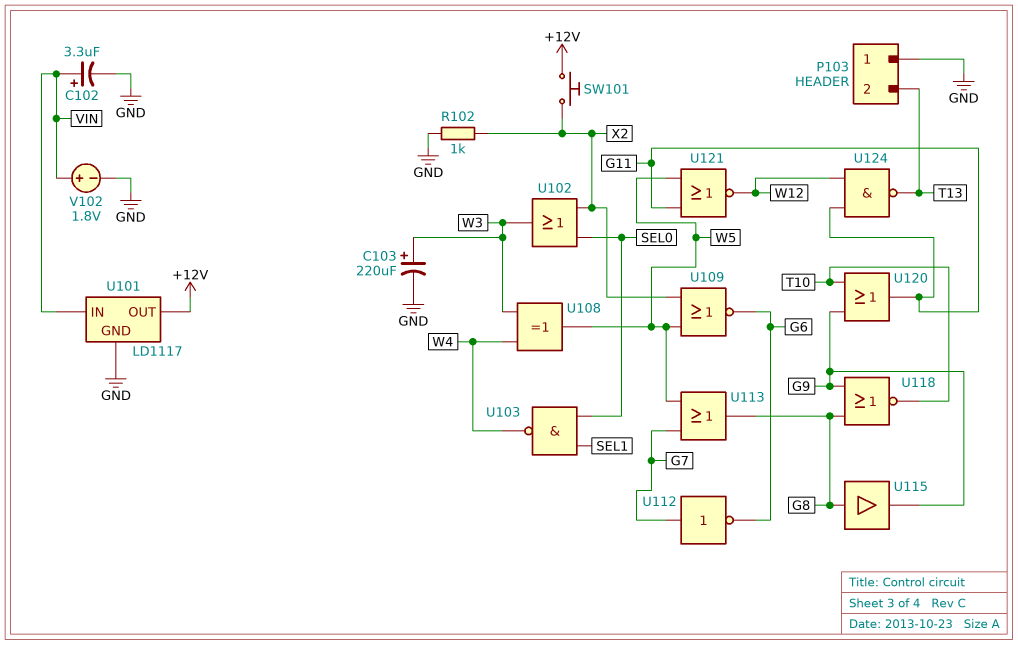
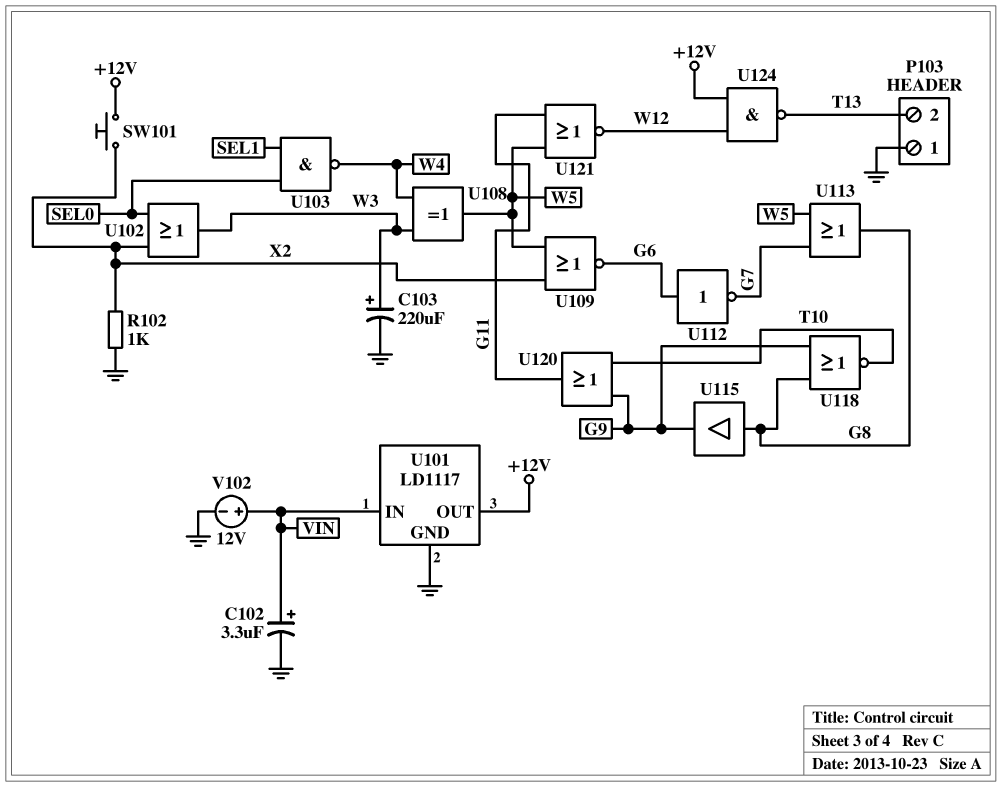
U112: NOT (in G7, out G6) -> NOT (in G6, out G7)
U124: NAND (in G11, in W12, out T13) -> NAND (in +12V, in W12, out T13)
V102: 1.8V (plus VIN, minus GND) -> 12V (plus VIN, minus GND)

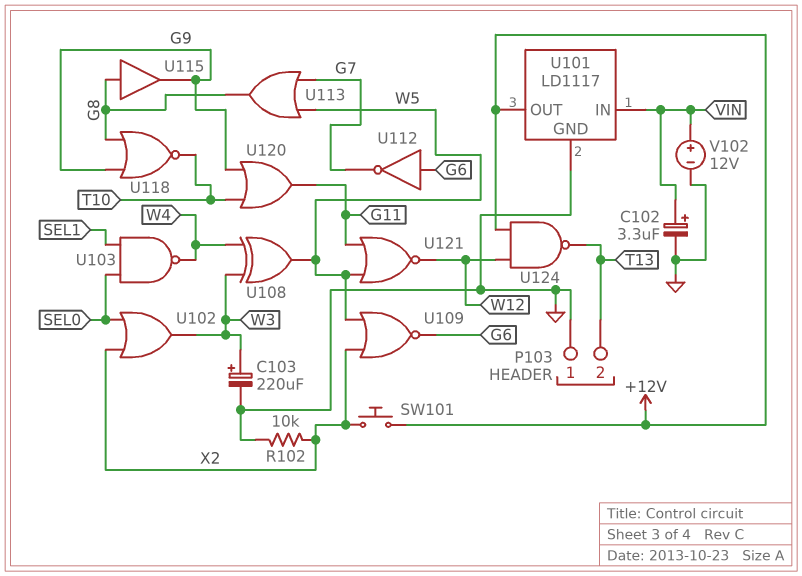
R102: 1k (GND, X2) -> 10k (GND, X2)

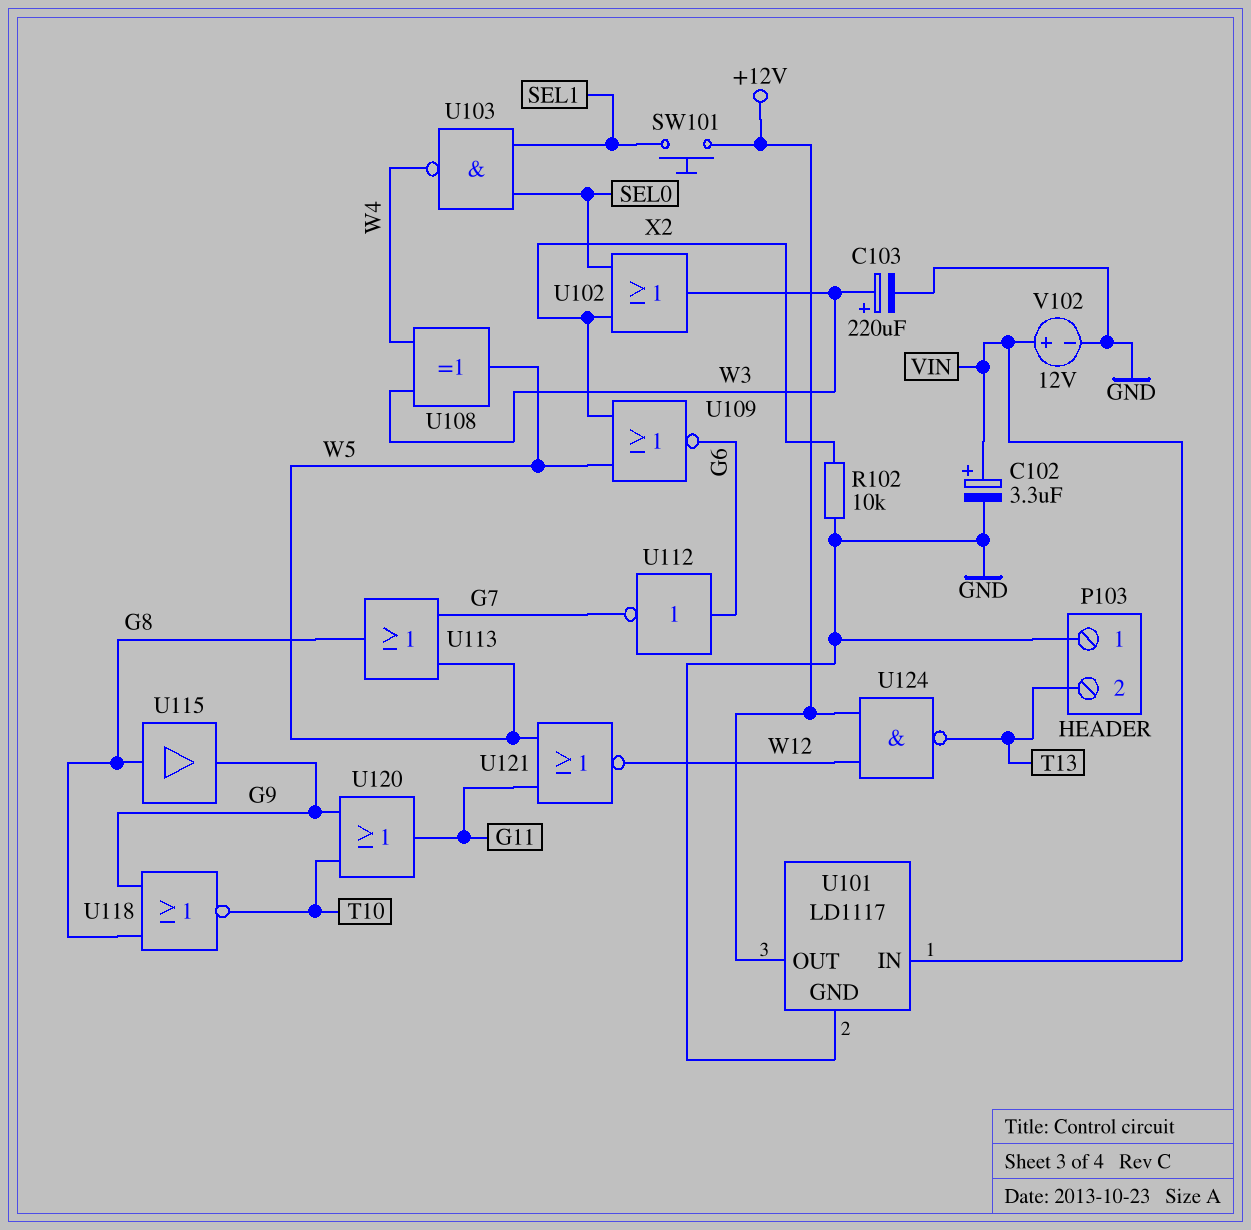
SW101: button (+12V, X2) -> button (+12V, SEL1)

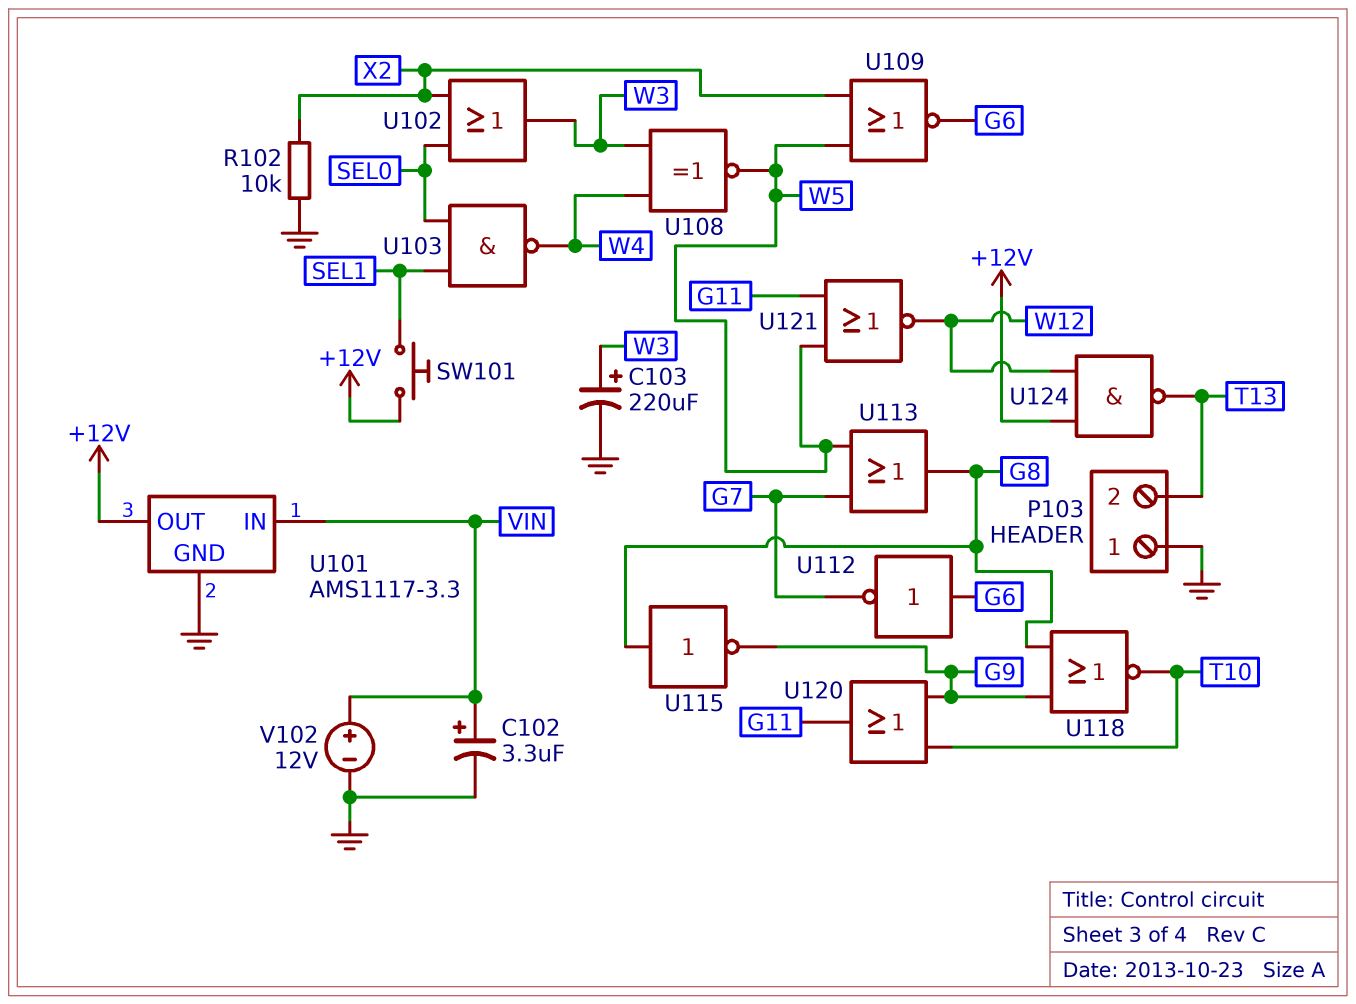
U101: LD1117 -> AMS1117-3.3
U108: XOR (in W3, in W4, out W5) -> XNOR (in W3, in W4, out W5)
U115: buffer (in G8, out G9) -> NOT (in G8, out G9)

